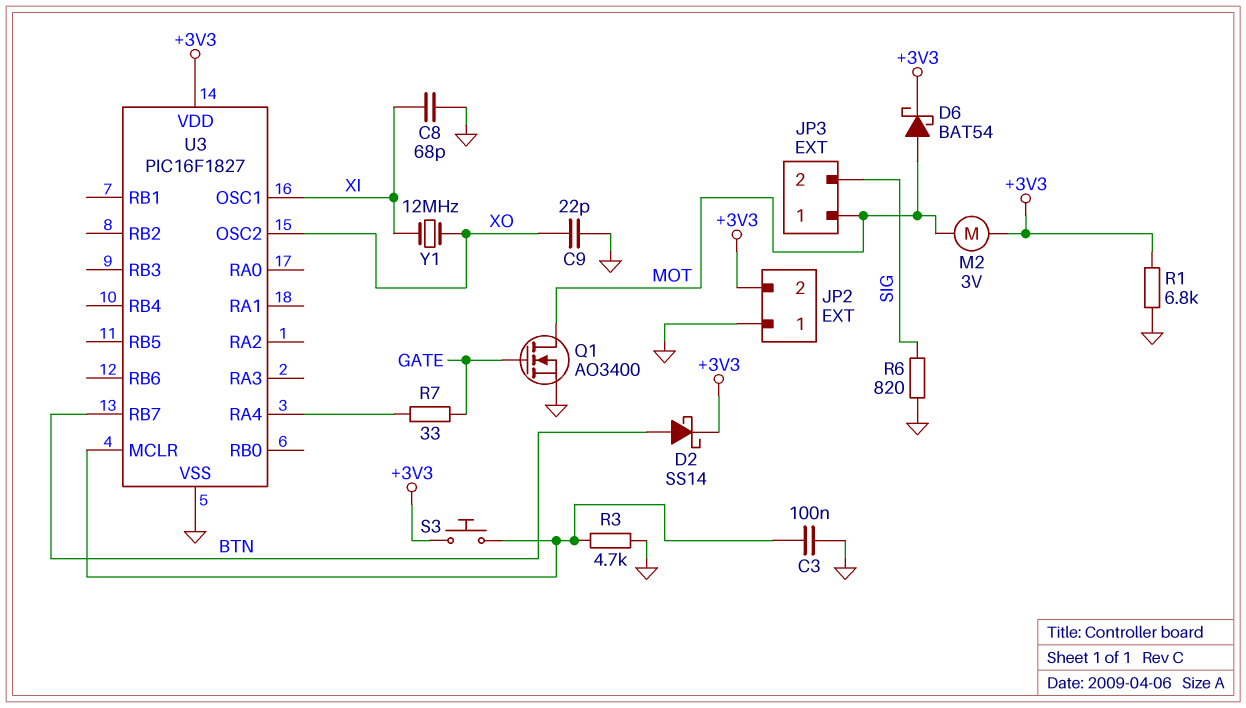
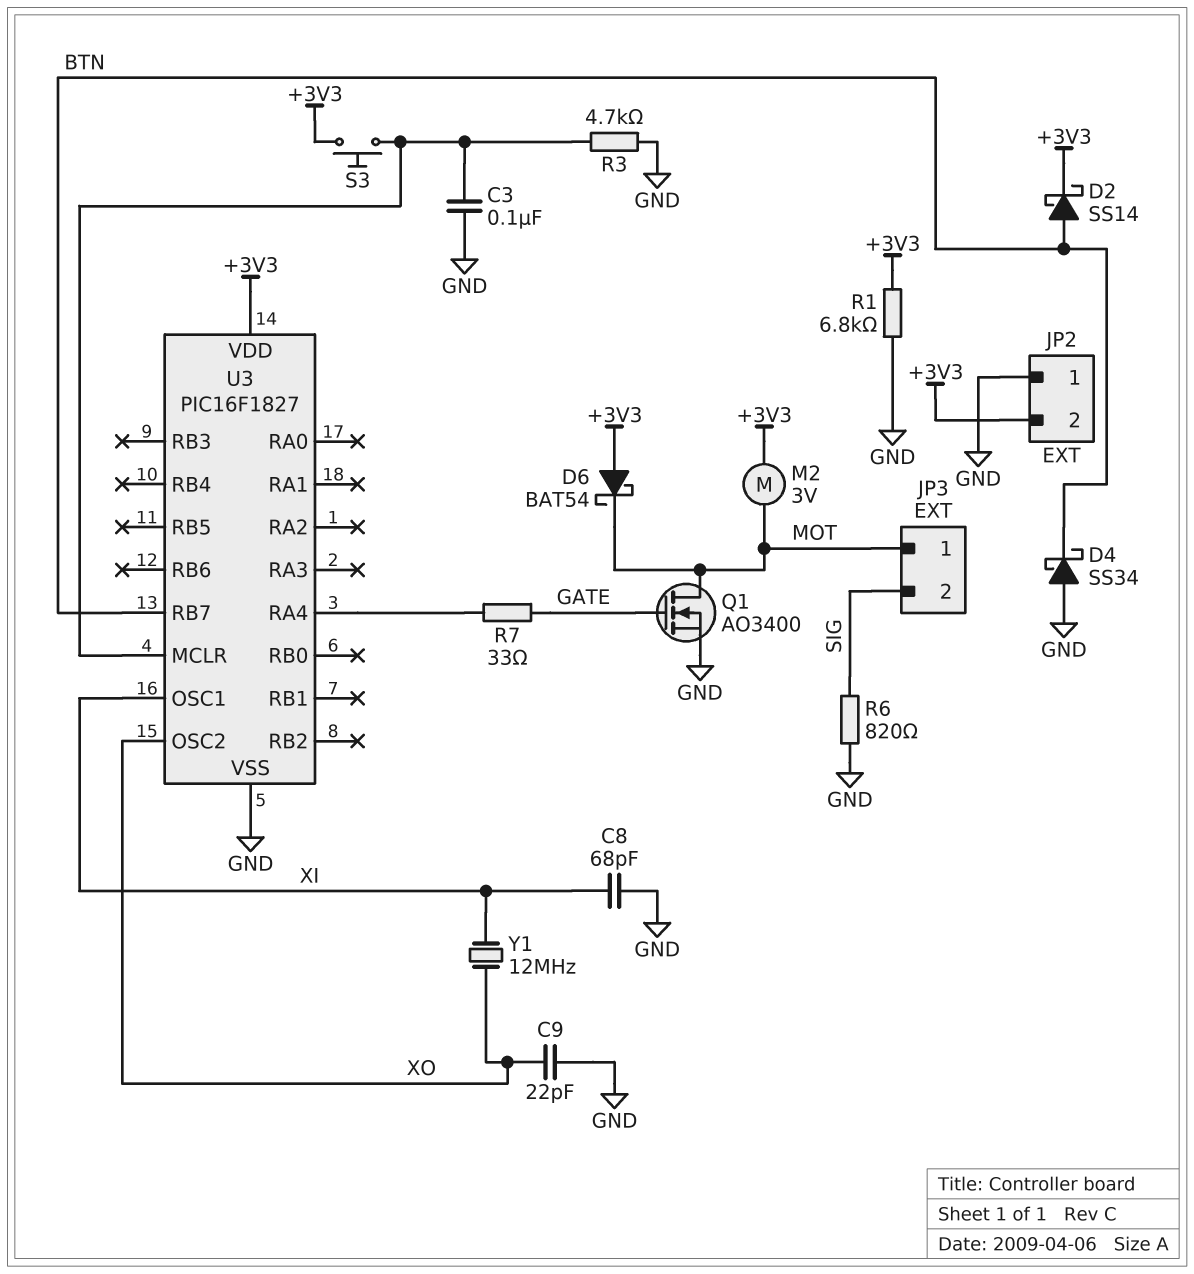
D4: none -> schottky SS34 (A GND, K BTN)
D6: schottky BAT54 (A MOT, K +3V3) -> schottky BAT54 (A +3V3, K MOT)

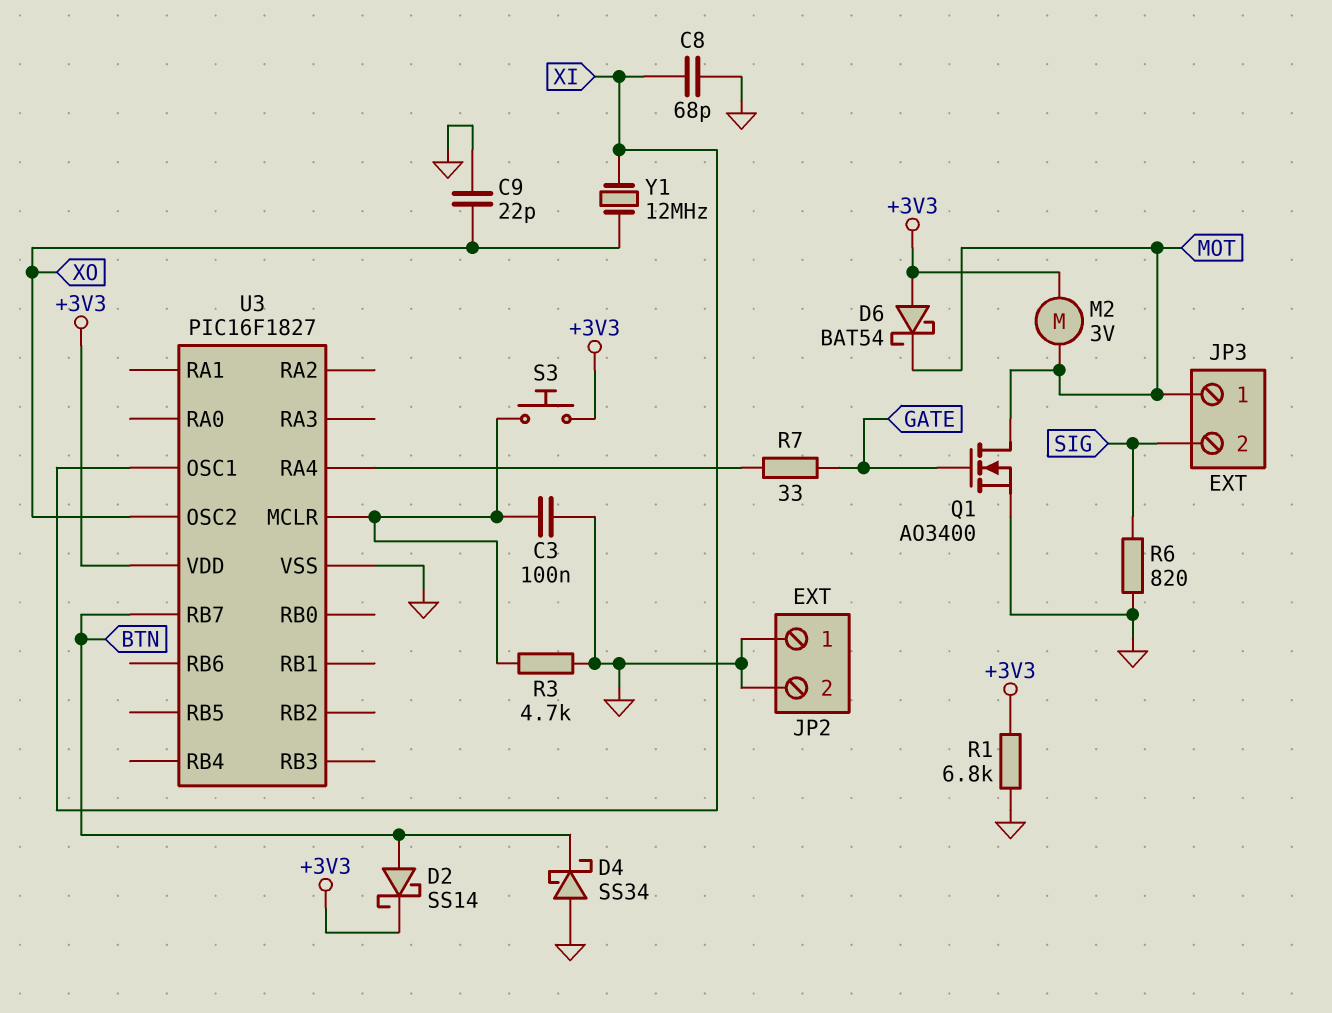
JP2 pin 2: +3V3 -> GND

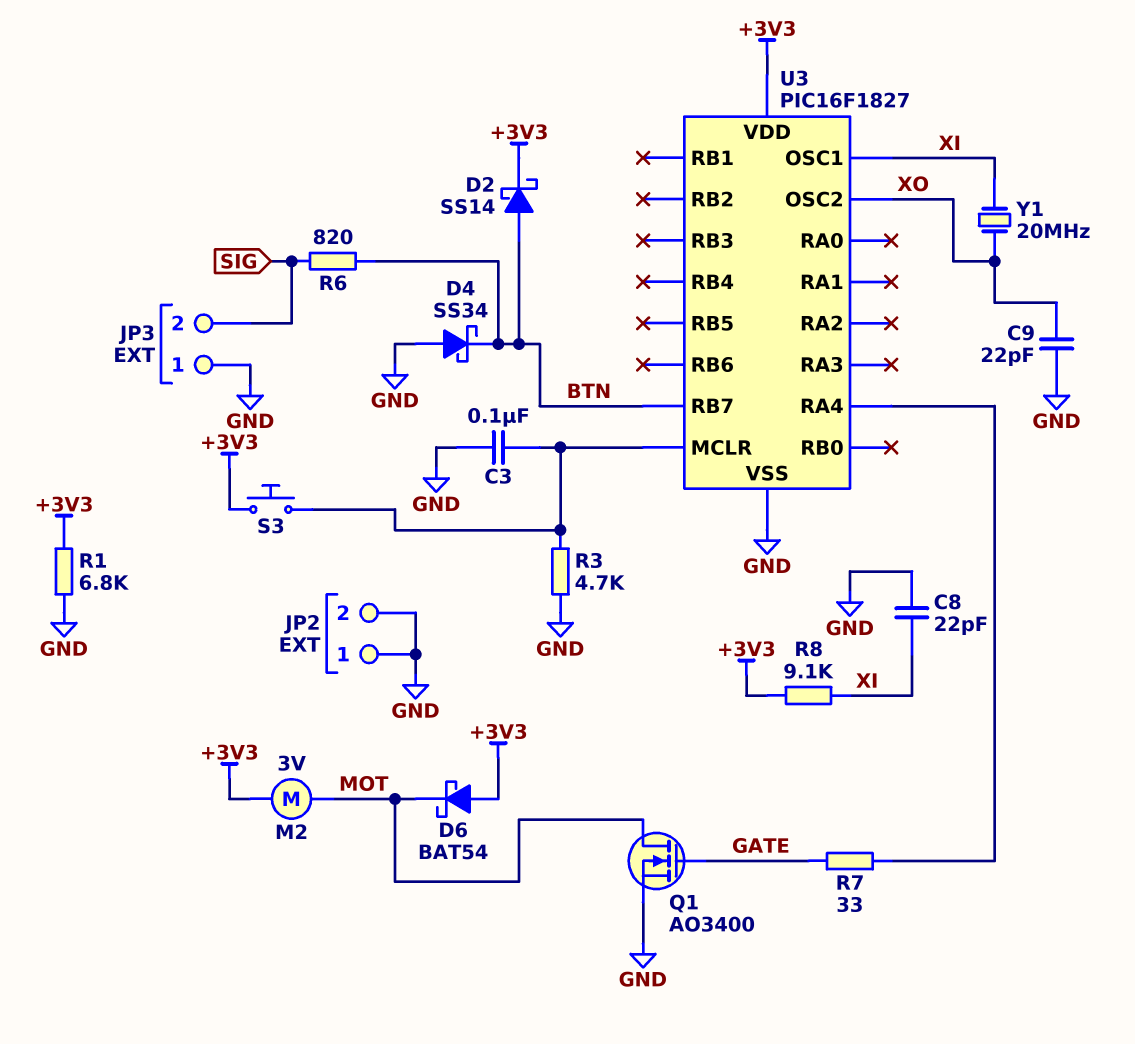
C8: 68pF (GND, XI) -> 22pF (GND, XI)
JP3 pin 1: MOT -> GND
R6: 820 (GND, SIG) -> 820 (BTN, SIG)
R8: none -> 9.1k (+3V3, XI)
Y1: 12MHz (XI, XO) -> 20MHz (XI, XO)

